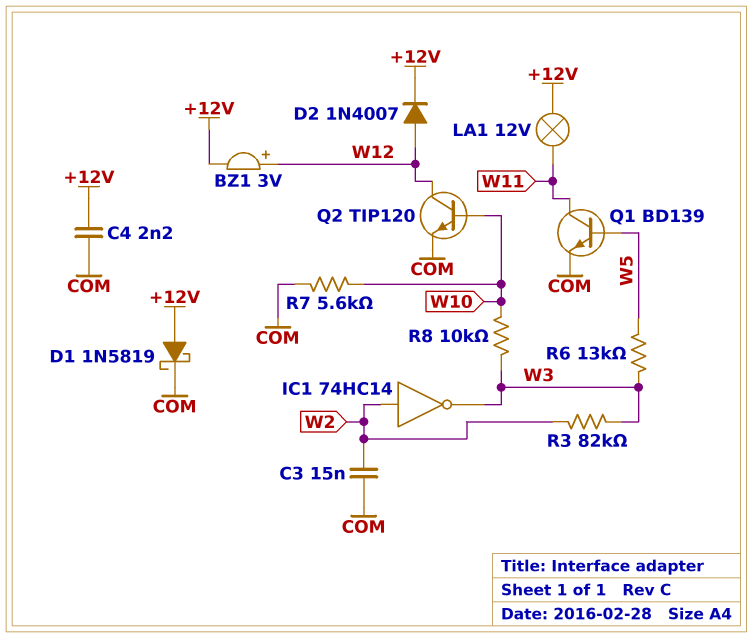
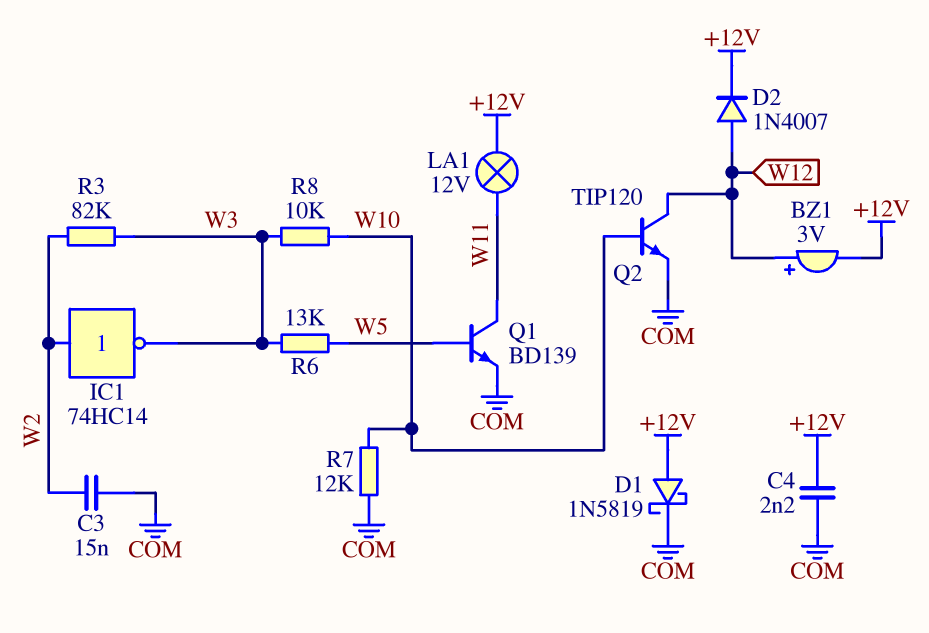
R7: 5.6k (COM, W10) -> 12k (COM, W10)

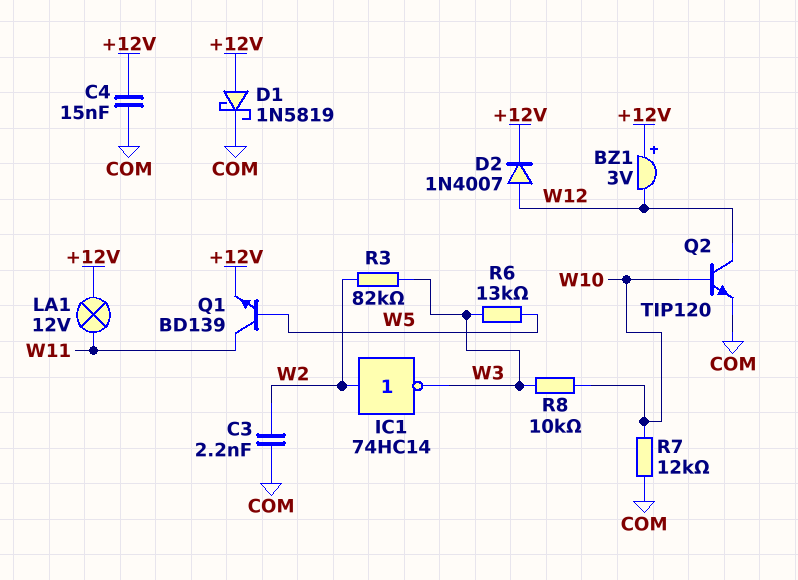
BZ1: buzzer 3V (plus W12, minus +12V) -> buzzer 3V (plus +12V, minus W12)
C3: 15nF (COM, W2) -> 2.2nF (COM, W2)
C4: 2.2nF (+12V, COM) -> 15nF (+12V, COM)
Q1: NPN BD139 (B W5, C W11, E COM) -> NPN BD139 (B W5, C W11, E +12V)

